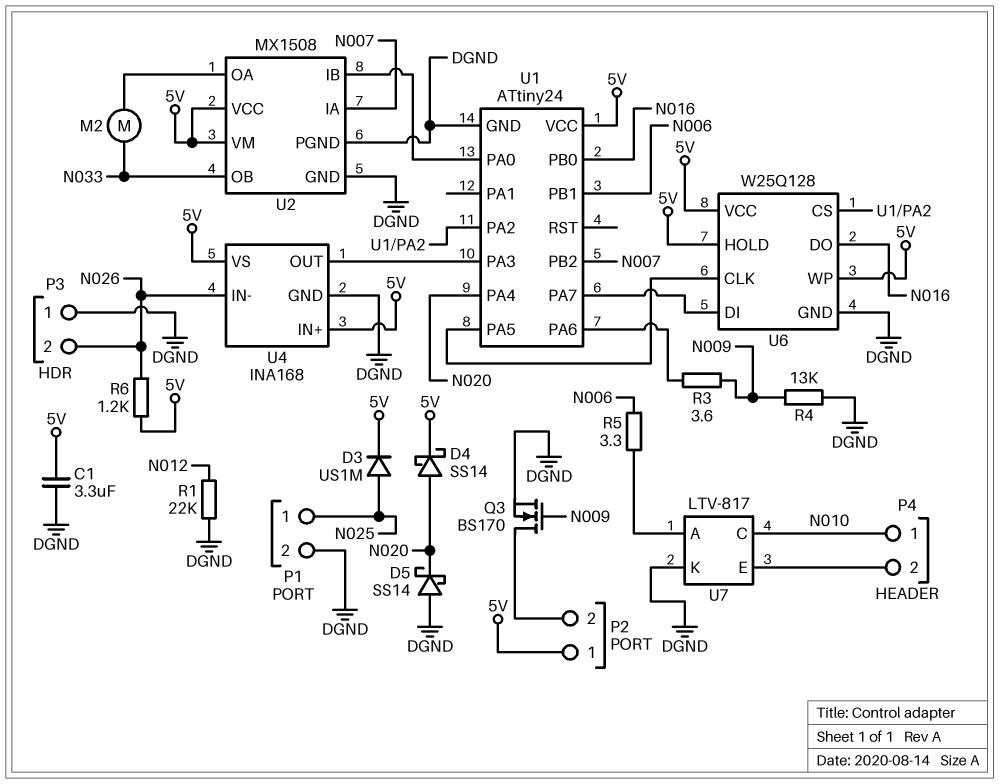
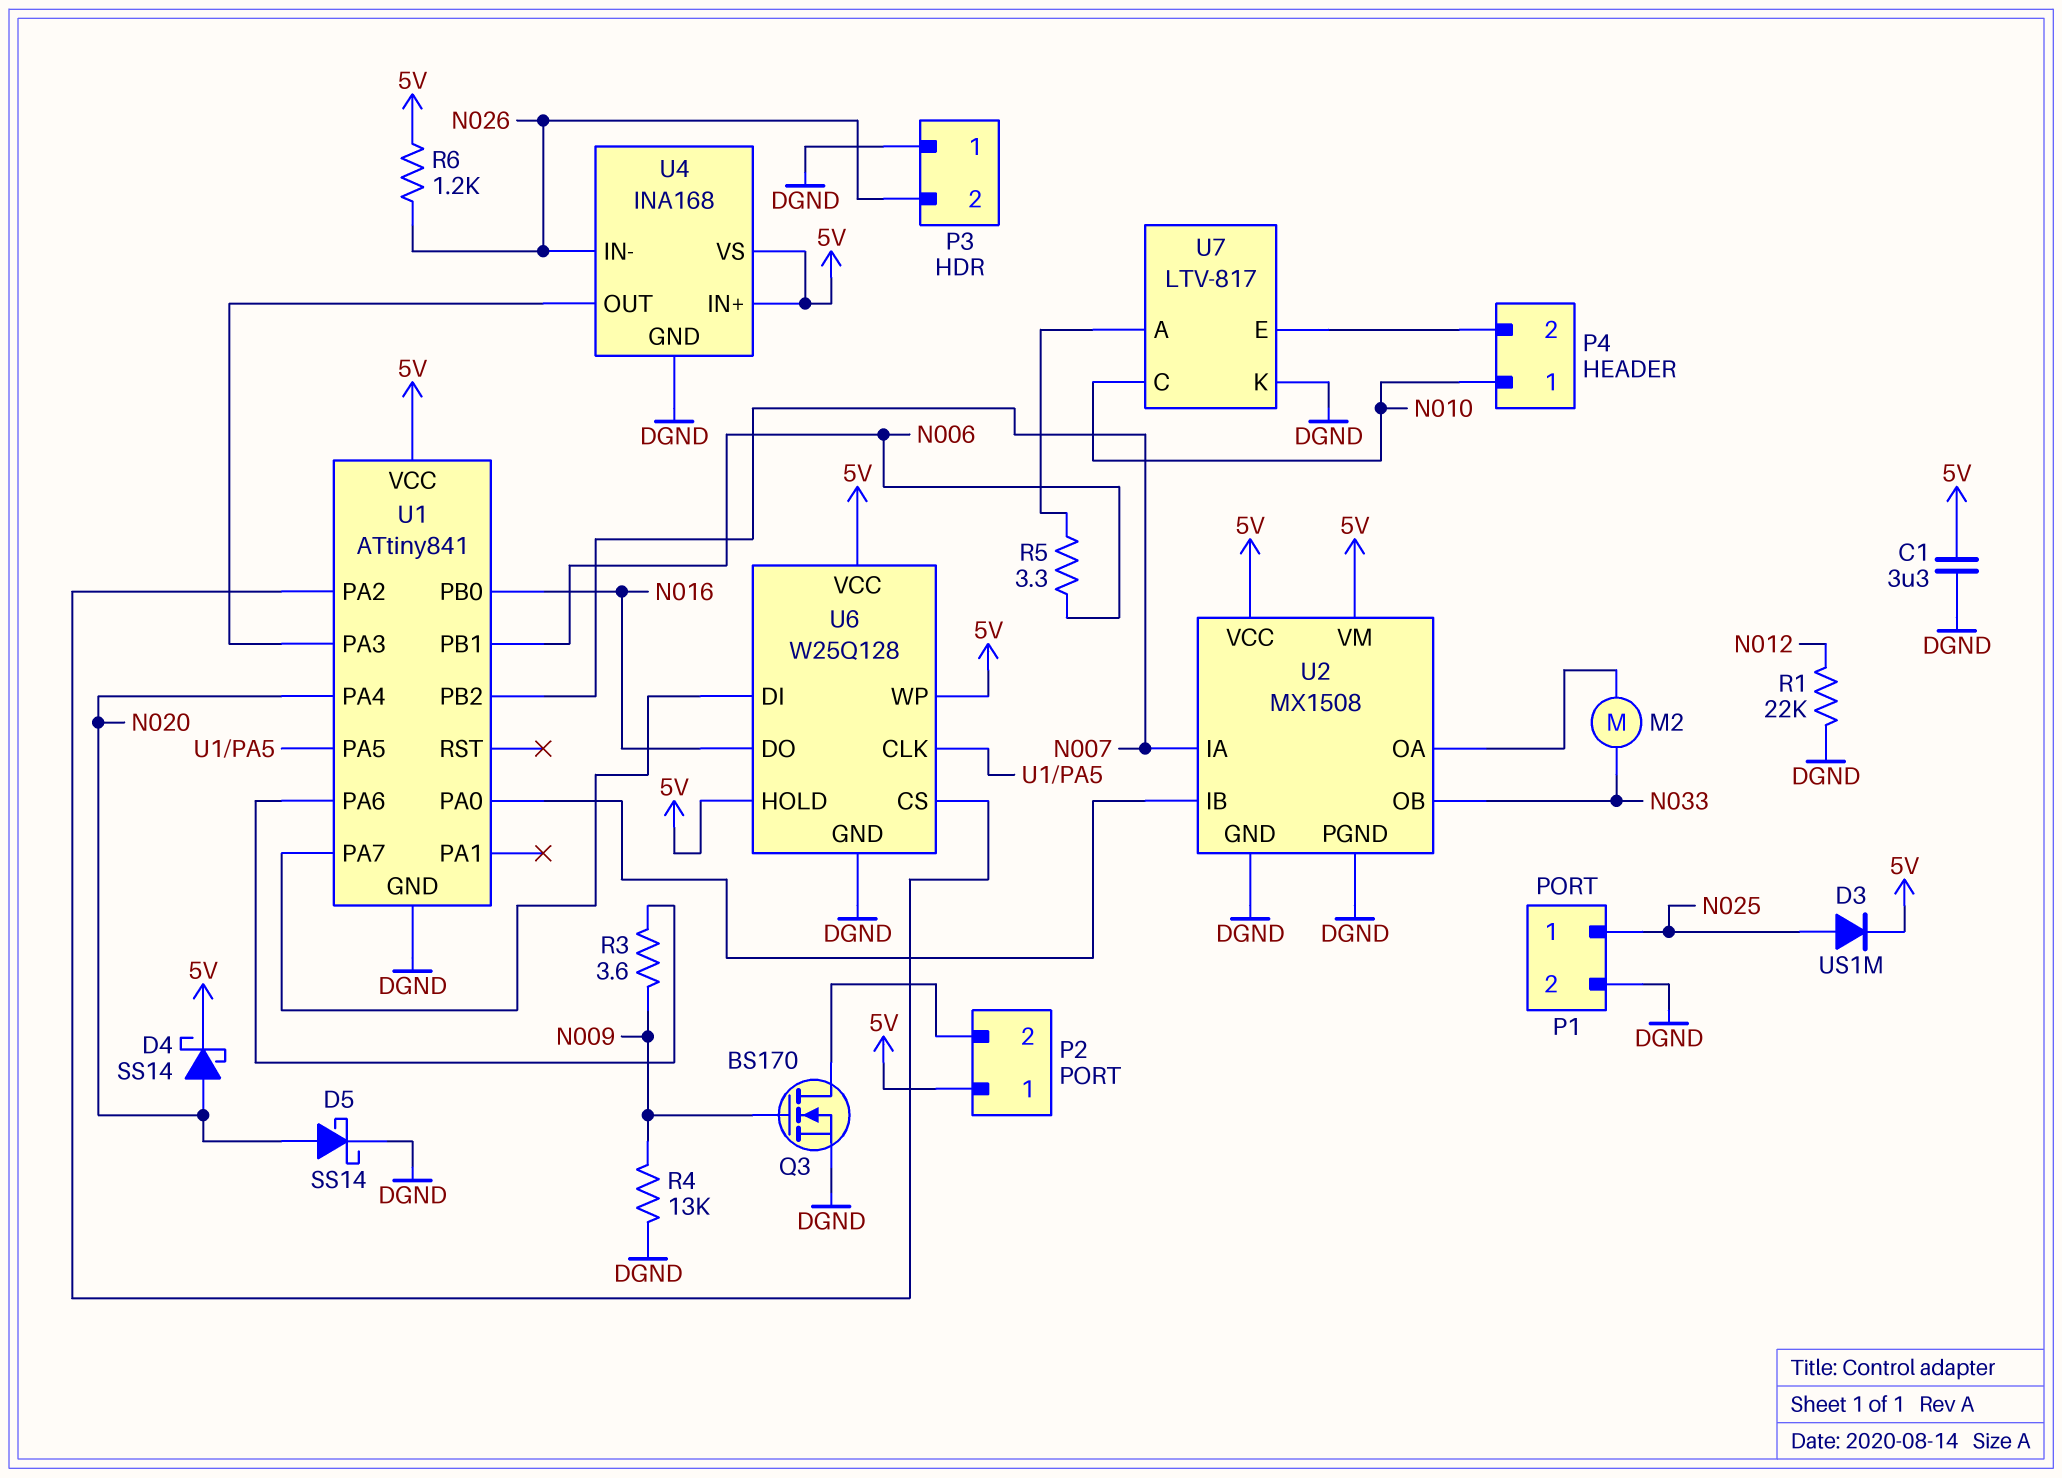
D5: schottky SS14 (A DGND, K N020) -> schottky SS14 (A N020, K DGND)
U1: ATtiny24 -> ATtiny841

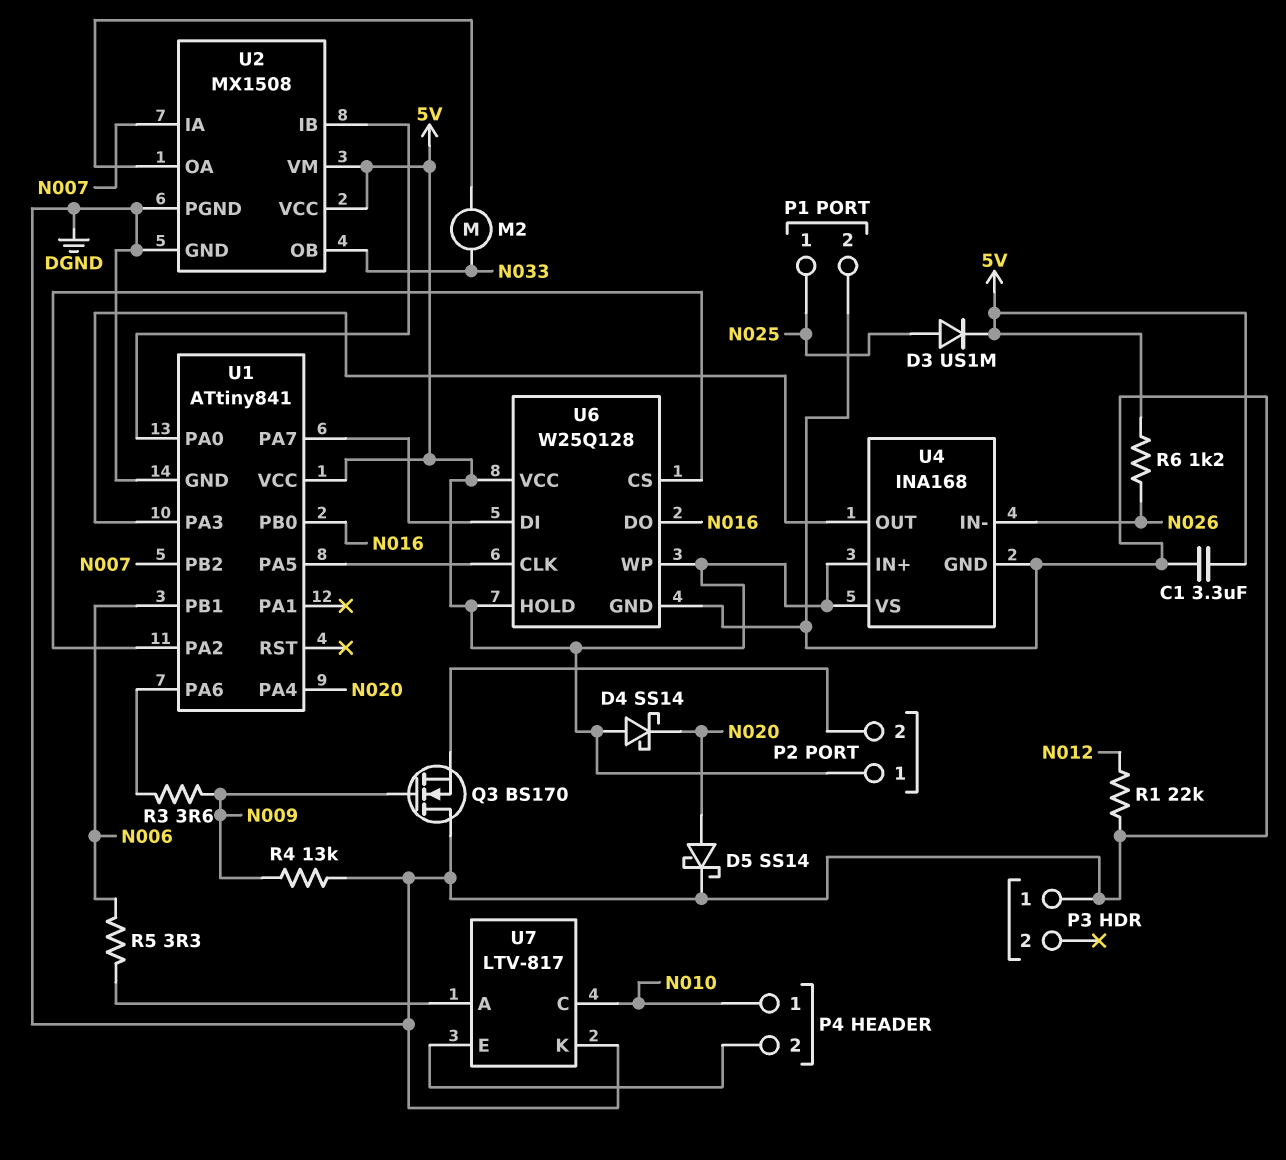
D4: schottky SS14 (A N020, K 5V) -> schottky SS14 (A 5V, K N020)
P3 pin 2: N026 -> none
Q3: NMOS BS170 (G N009, D P2/2, S DGND) -> NMOS BS170 (G N009, D DGND, S P2/2)

